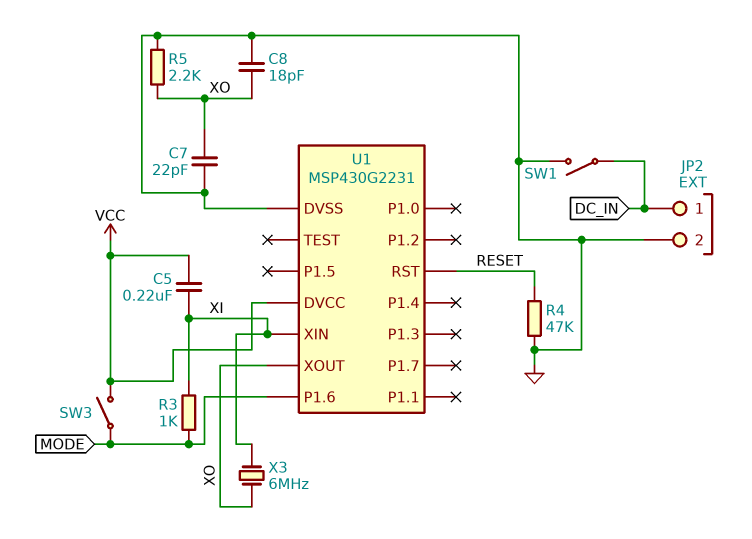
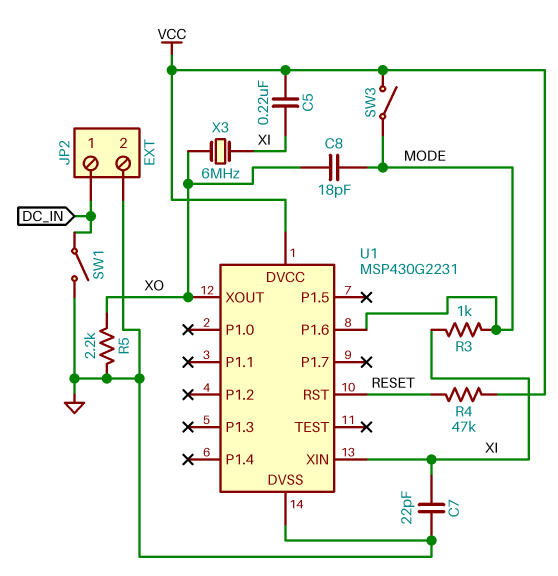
C7: 22pF (GND, XO) -> 22pF (GND, XI)
C8: 18pF (GND, XO) -> 18pF (MODE, XO)
R4: 47k (GND, RESET) -> 47k (RESET, VCC)

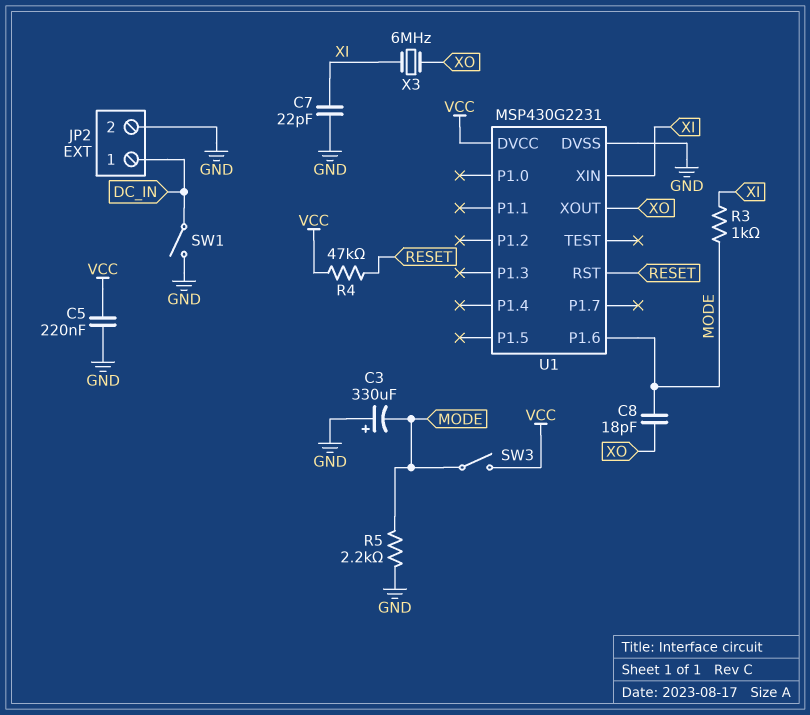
C3: none -> 330uF (plus GND, minus MODE)
C5: 220nF (VCC, XI) -> 220nF (GND, VCC)
R5: 2.2k (GND, XO) -> 2.2k (GND, MODE)

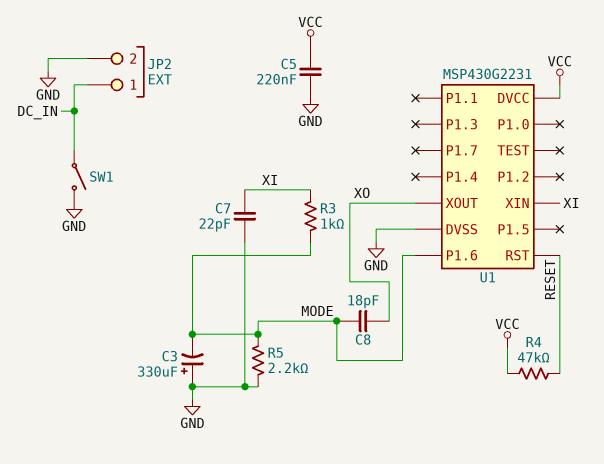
SW3: switch (MODE, VCC) -> none
X3: 6MHz (XI, XO) -> none

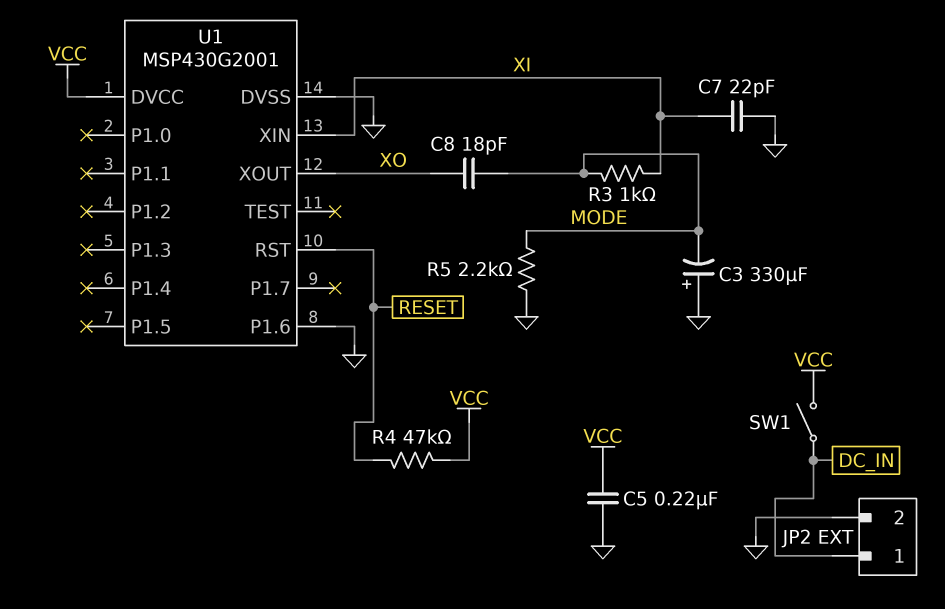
SW1: switch (DC_IN, GND) -> switch (DC_IN, VCC)
U1: MSP430G2231 -> MSP430G2001
U1 pin P1.6: MODE -> GND

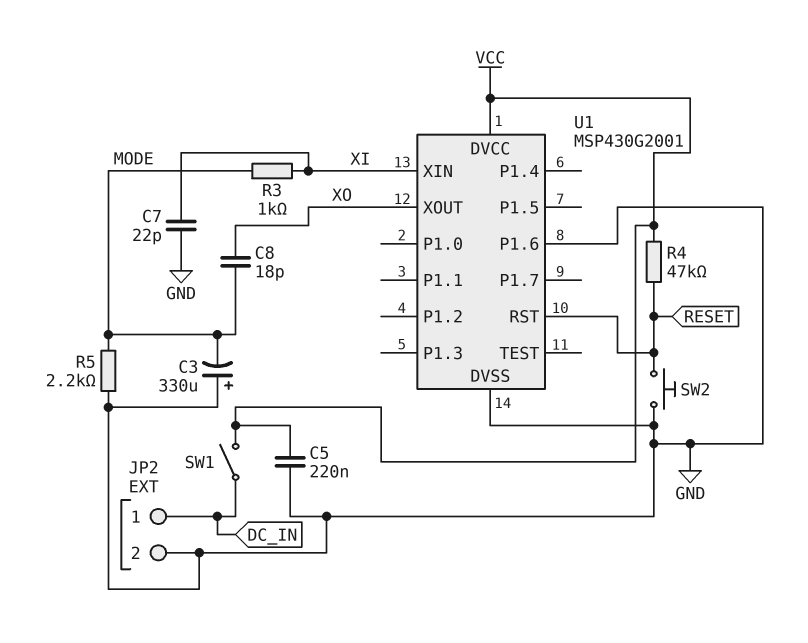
SW2: none -> button (GND, RESET)

